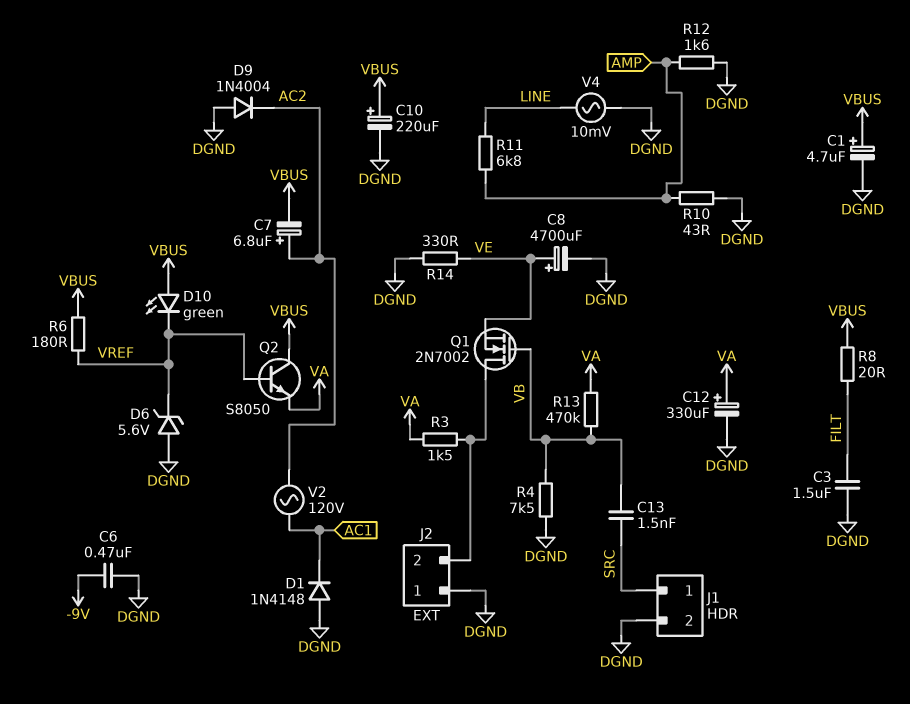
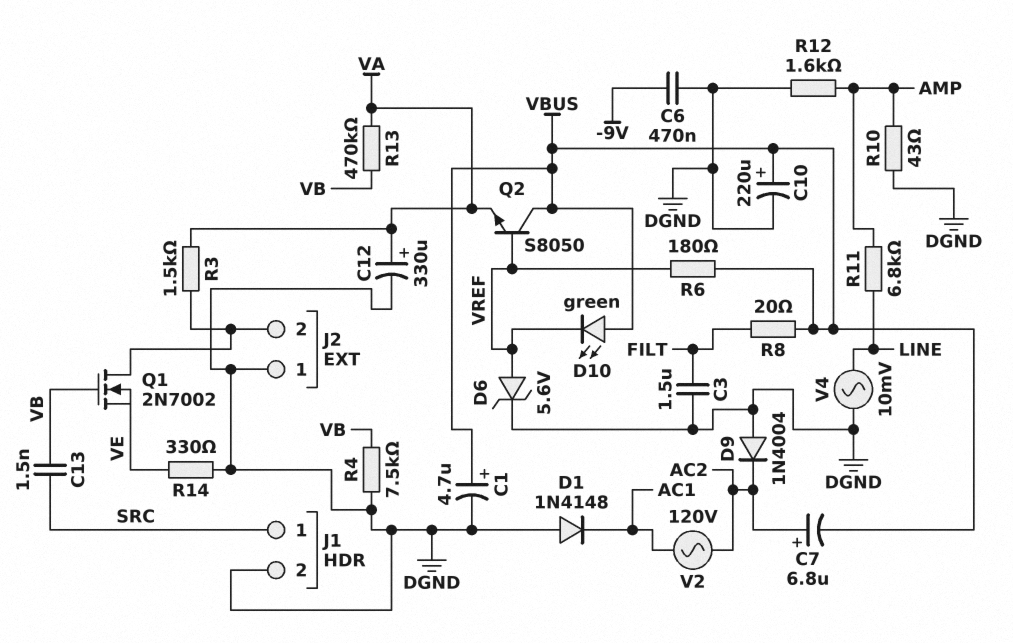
C8: 4700uF (plus VE, minus DGND) -> none
D6: zener 5.6V (A DGND, K VREF) -> zener 5.6V (A VREF, K DGND)

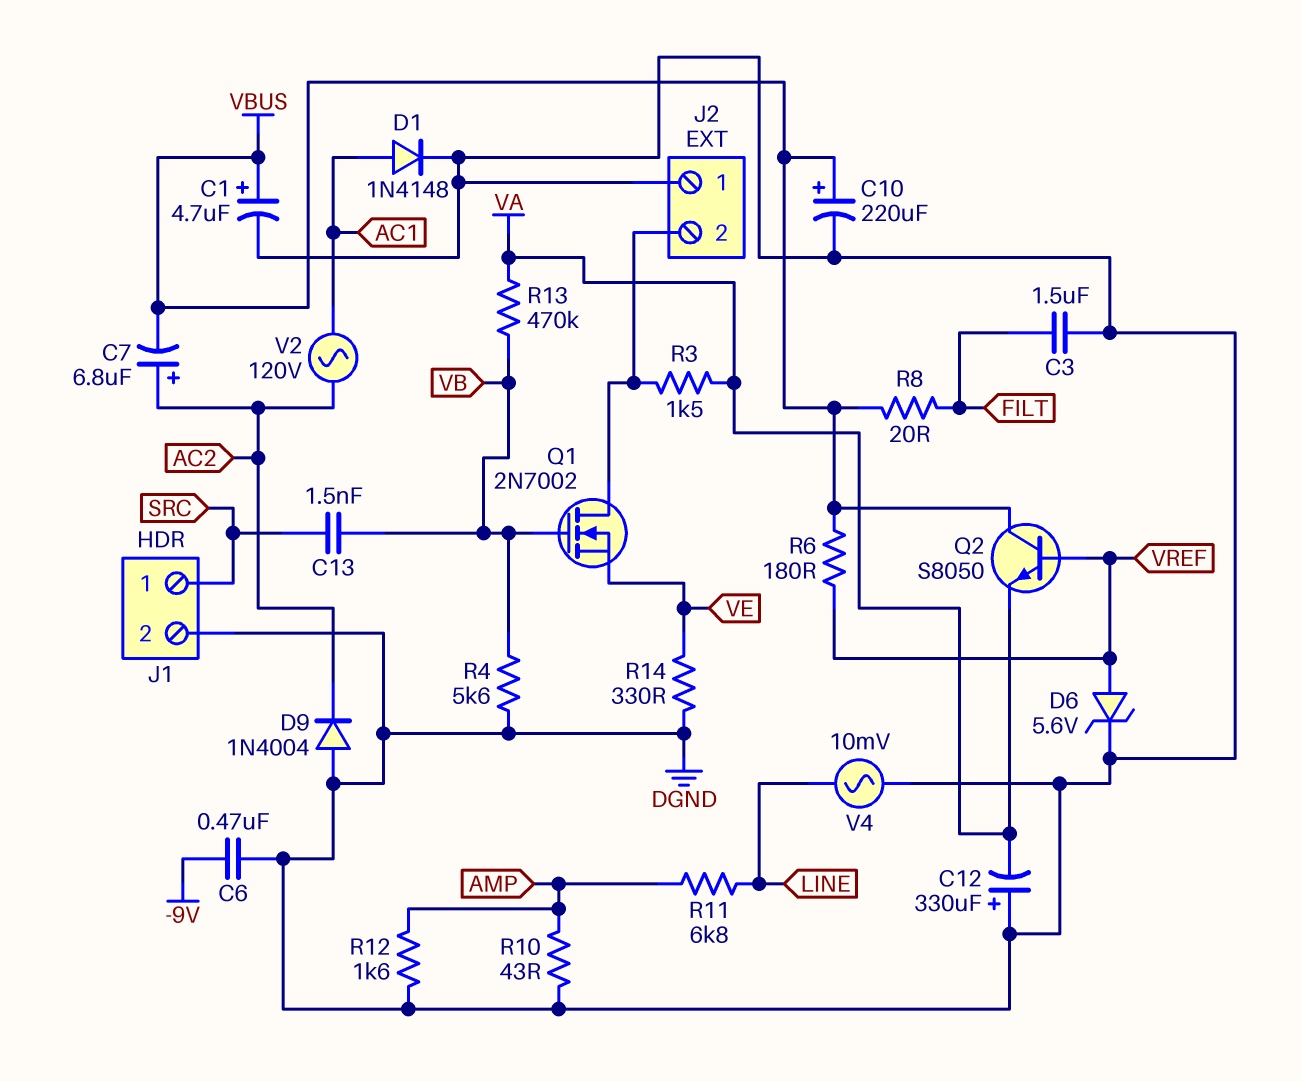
C12: 330uF (plus VA, minus DGND) -> 330uF (plus DGND, minus VA)
D1: diode 1N4148 (A DGND, K AC1) -> diode 1N4148 (A AC1, K DGND)
D10: LED green (A VBUS, K VREF) -> none
R4: 7.5k (DGND, VB) -> 5.6k (DGND, VB)

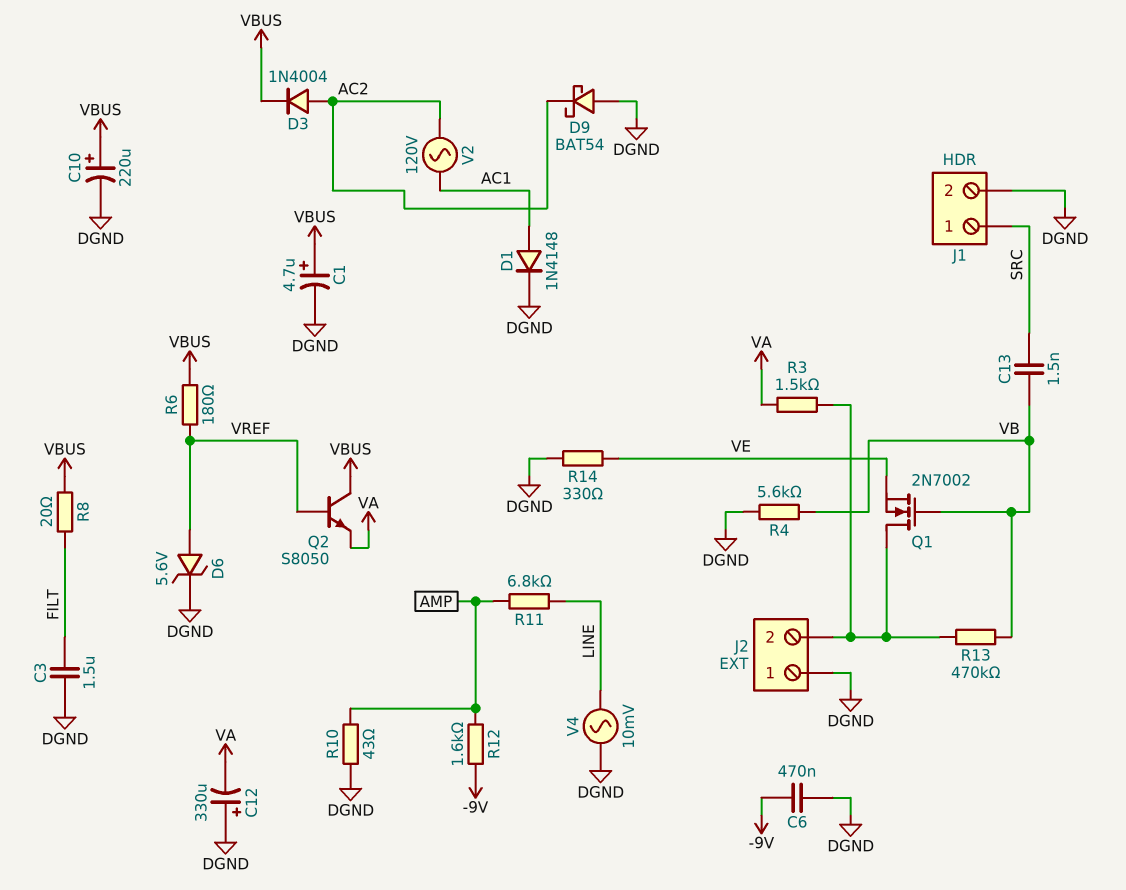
C7: 6.8uF (plus AC2, minus VBUS) -> none
D3: none -> diode 1N4004 (A AC2, K VBUS)
D9: diode 1N4004 (A DGND, K AC2) -> schottky BAT54 (A DGND, K AC2)
R12: 1.6k (AMP, DGND) -> 1.6k (-9V, AMP)
R13: 470k (VA, VB) -> 470k (J2/2, VB)

